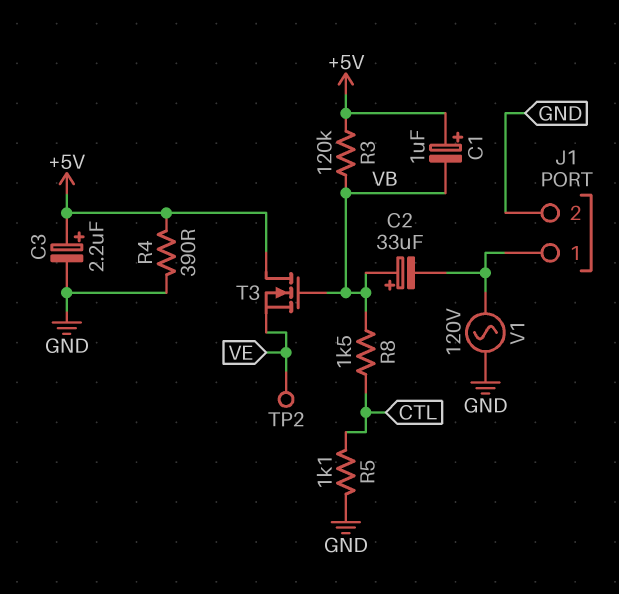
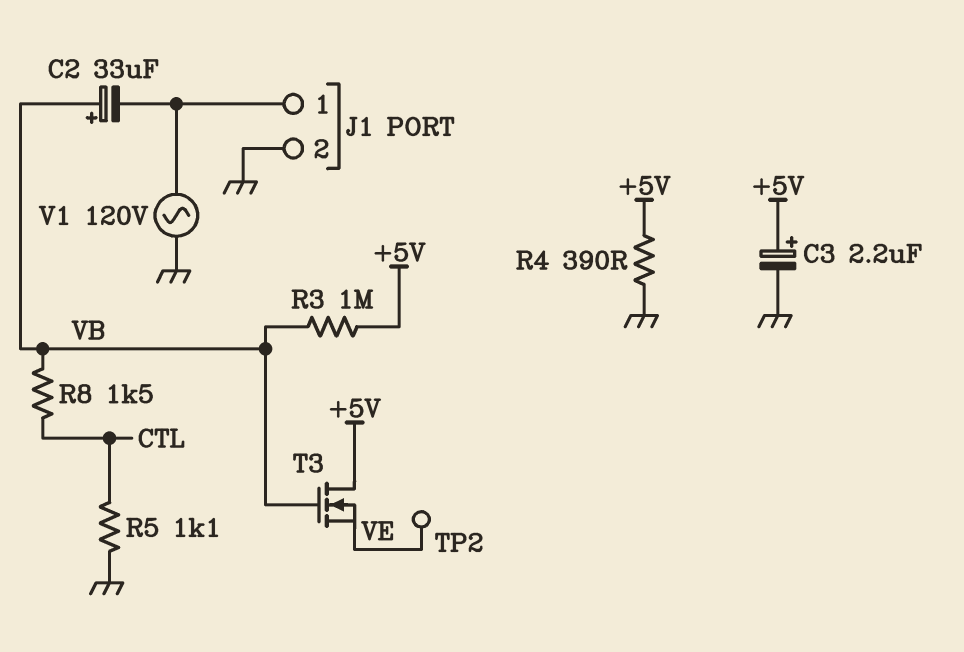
C1: 1uF (plus +5V, minus VB) -> none
R3: 120k (+5V, VB) -> 1M (+5V, VB)

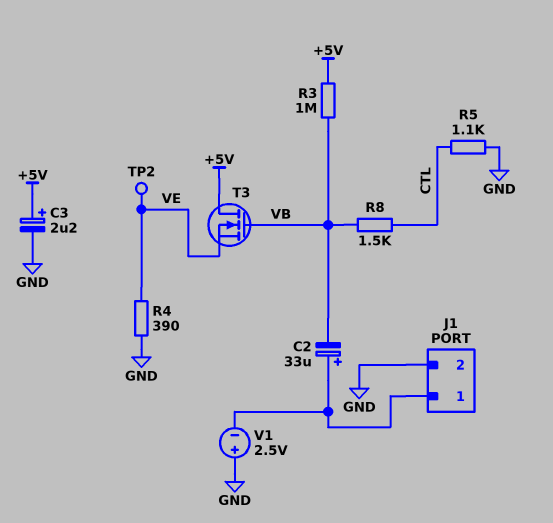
C2: 33uF (plus VB, minus J1/1) -> 33uF (plus J1/1, minus VB)
R4: 390 (+5V, GND) -> 390 (GND, VE)
V1: AC 120V (GND, J1/1) -> 2.5V (plus GND, minus J1/1)

